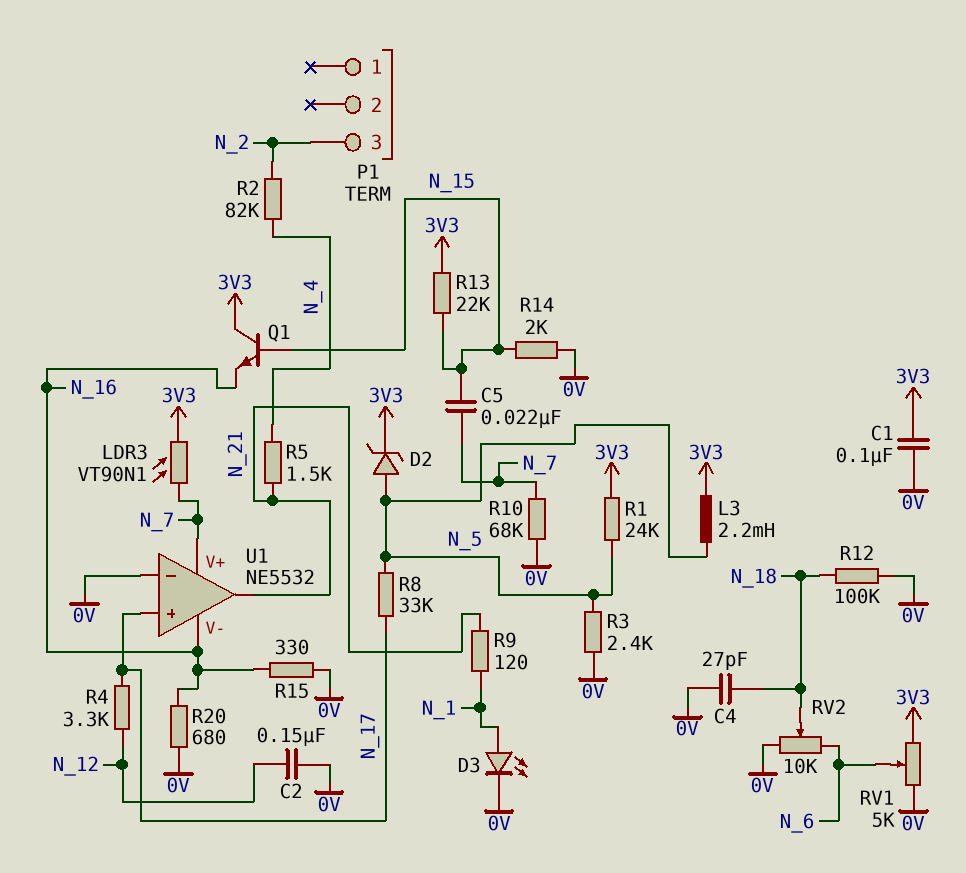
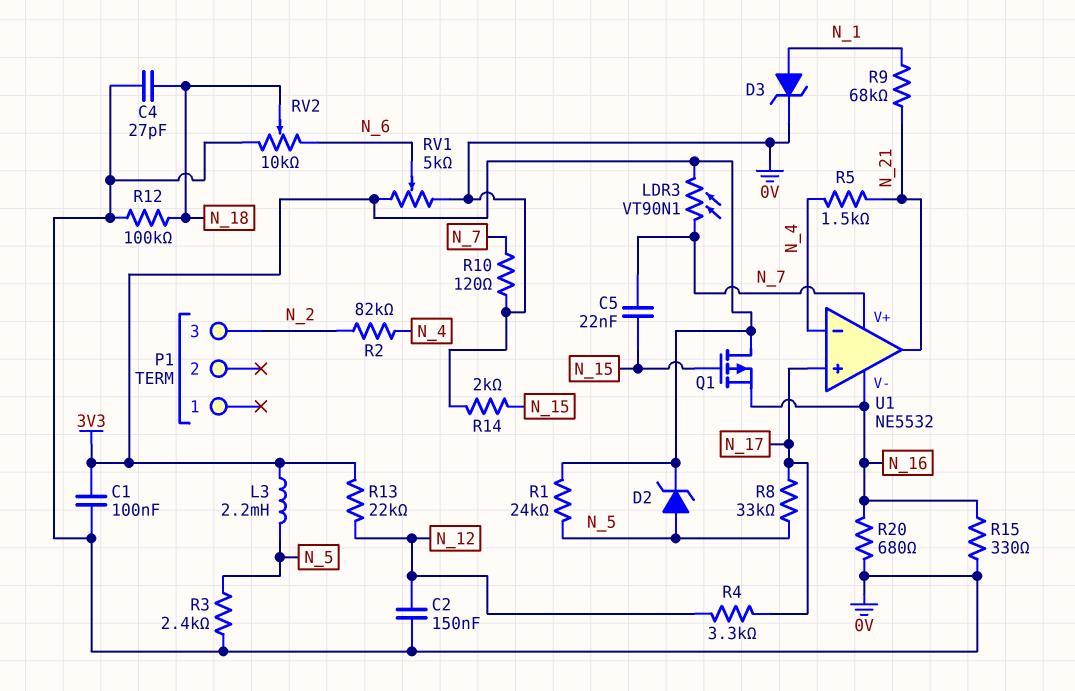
D3: LED (A N_1, K 0V) -> zener (A N_1, K 0V)
Q1: NPN (B N_15, C 3V3, E N_16) -> PMOS (G N_15, D 3V3, S N_16)
R9: 120 (N_1, N_21) -> 68k (N_1, N_21)
R10: 68k (0V, N_7) -> 120 (0V, N_7)
R13: 22k (3V3, N_15) -> 22k (3V3, N_12)
U1 pin in-: 0V -> N_4

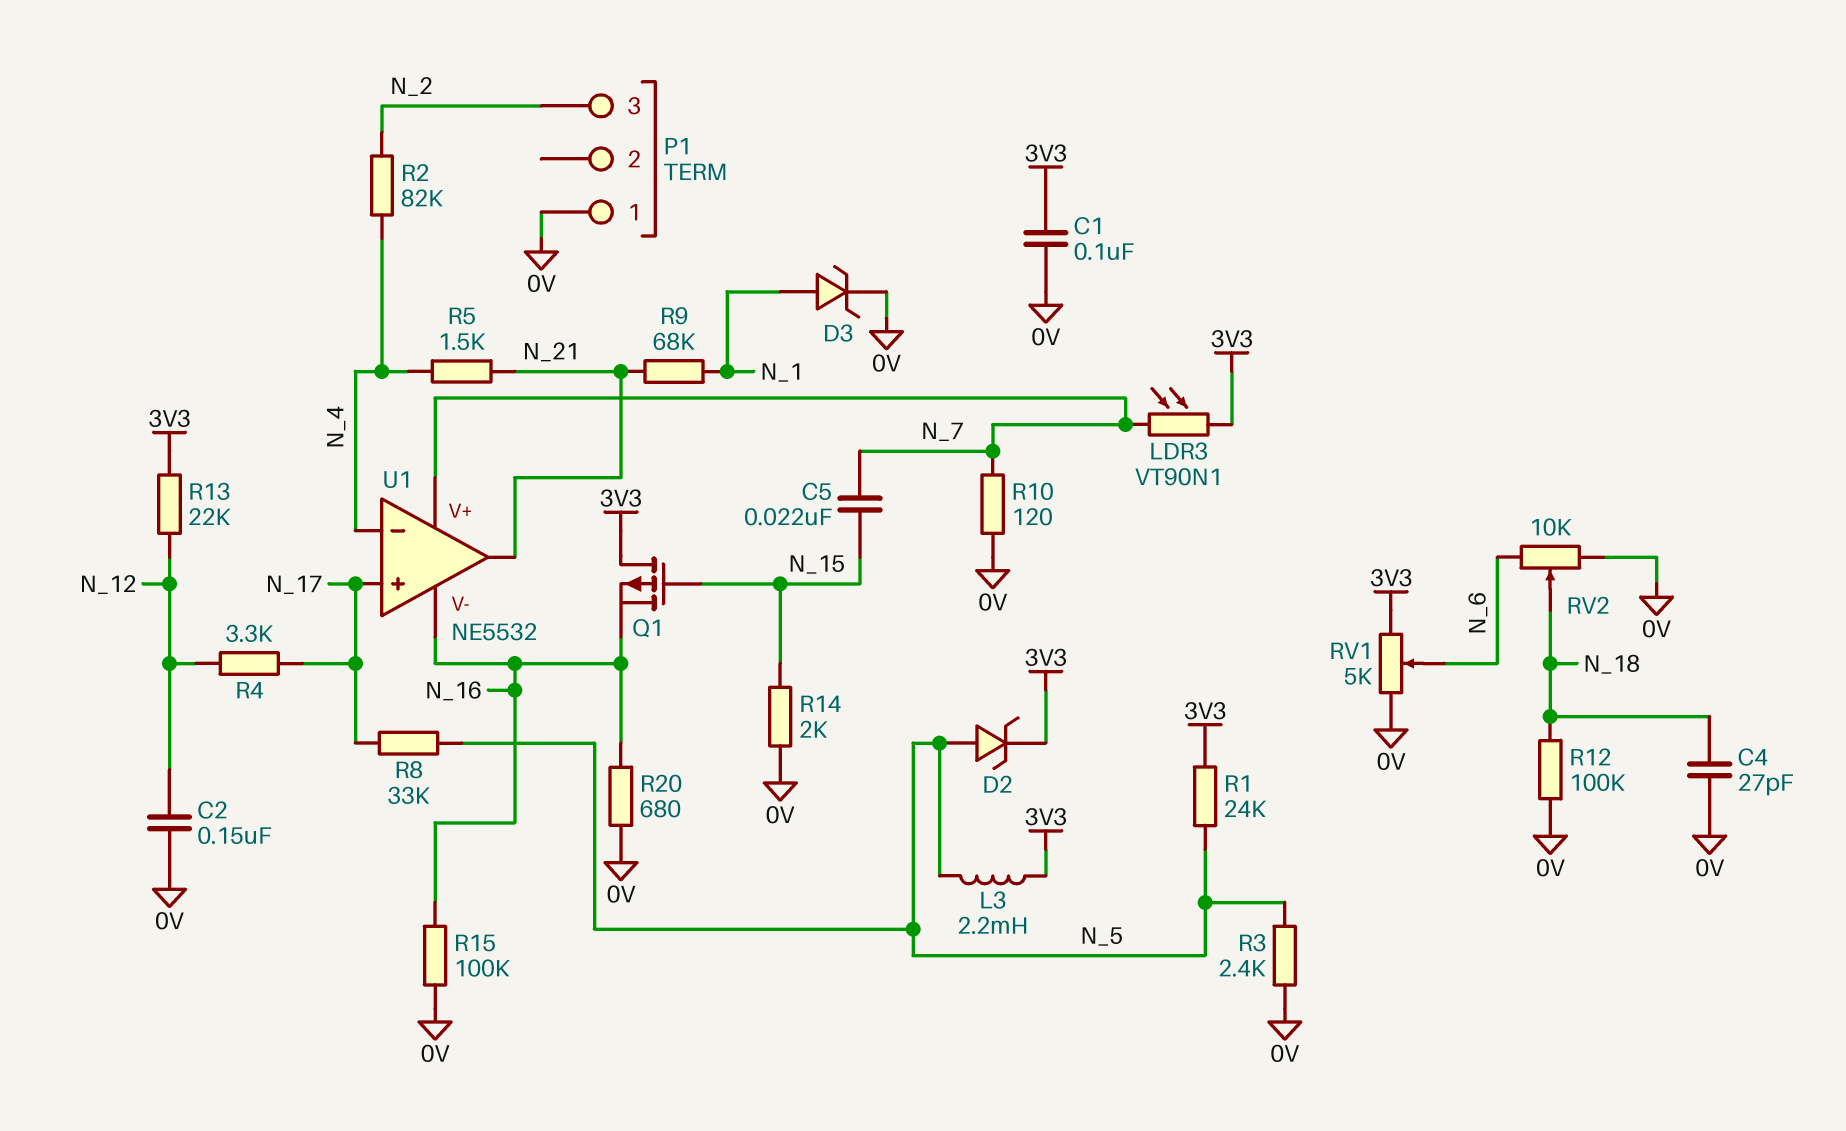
P1 pin 1: none -> 0V
R15: 330 (0V, N_16) -> 100k (0V, N_16)

